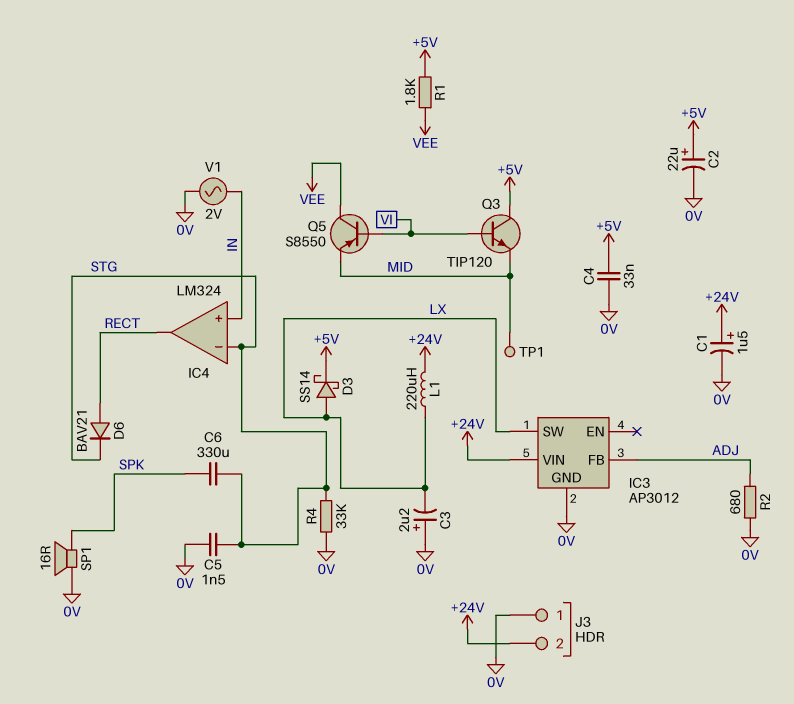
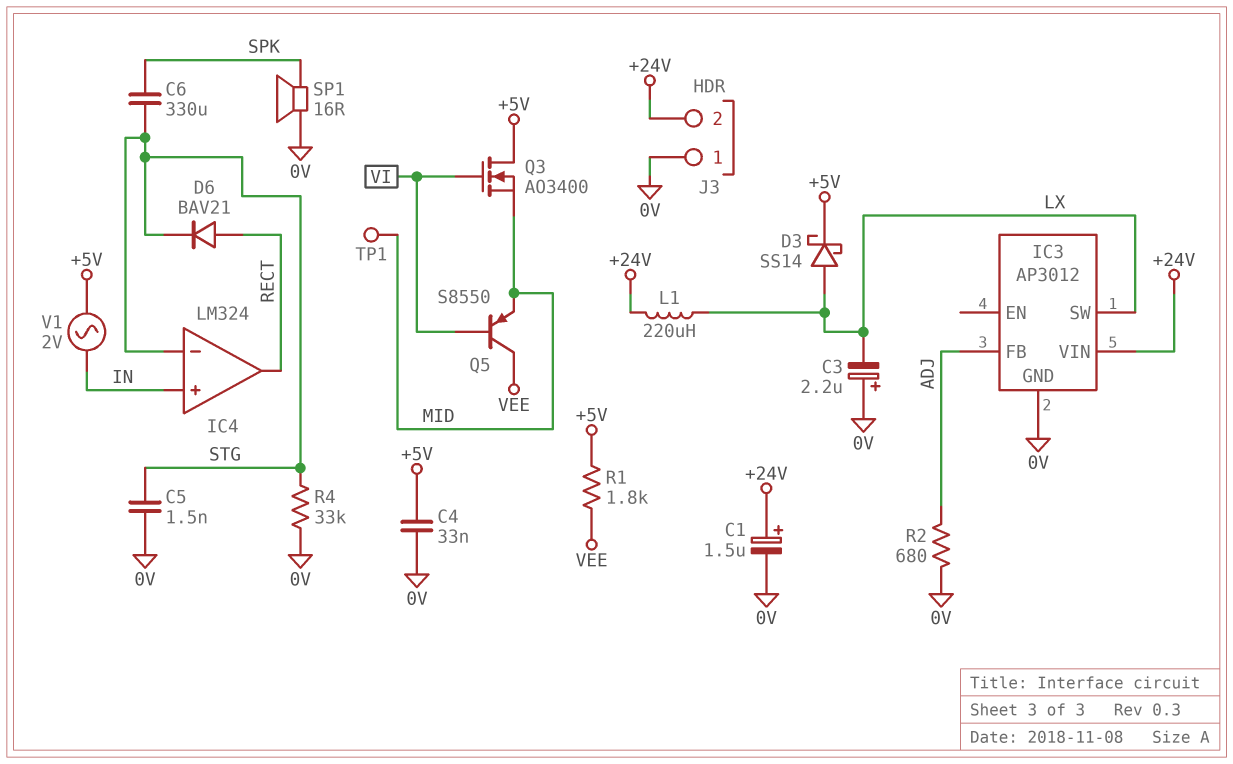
C2: 22uF (plus +5V, minus 0V) -> none
Q3: NPN TIP120 (B VI, C +5V, E MID) -> NMOS AO3400 (G VI, D +5V, S MID)
V1: AC 2V (0V, IN) -> AC 2V (+5V, IN)

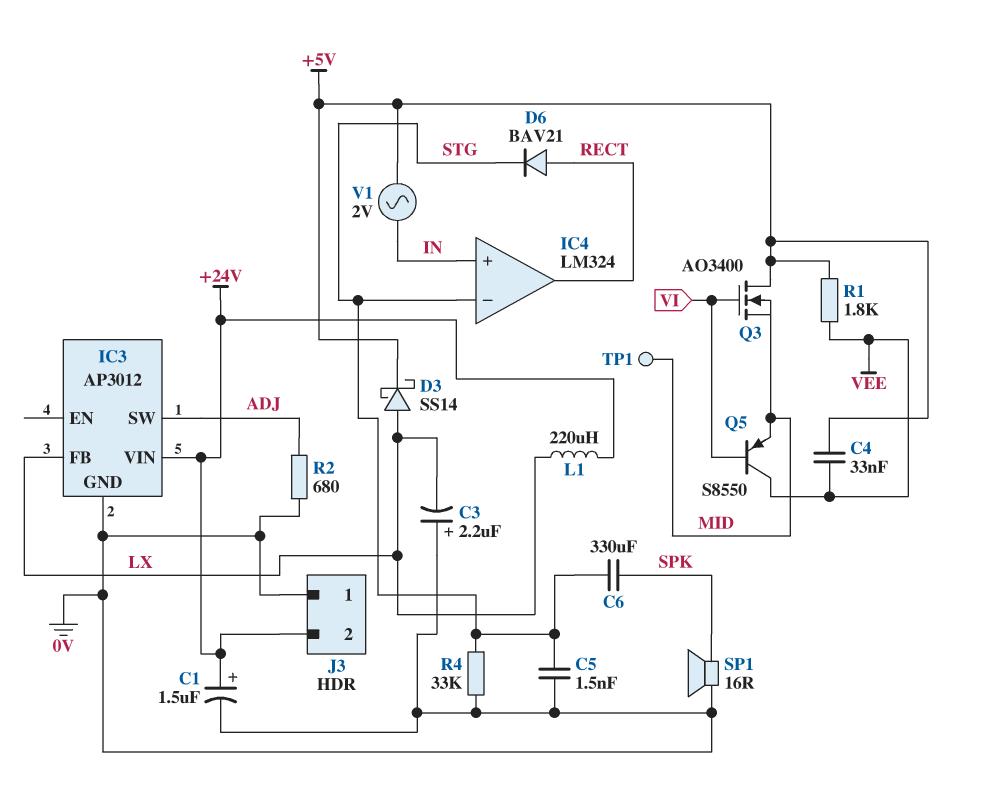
C4: 33nF (+5V, 0V) -> 33nF (+5V, VEE)
IC3 pin FB: ADJ -> LX
IC3 pin SW: LX -> ADJ

